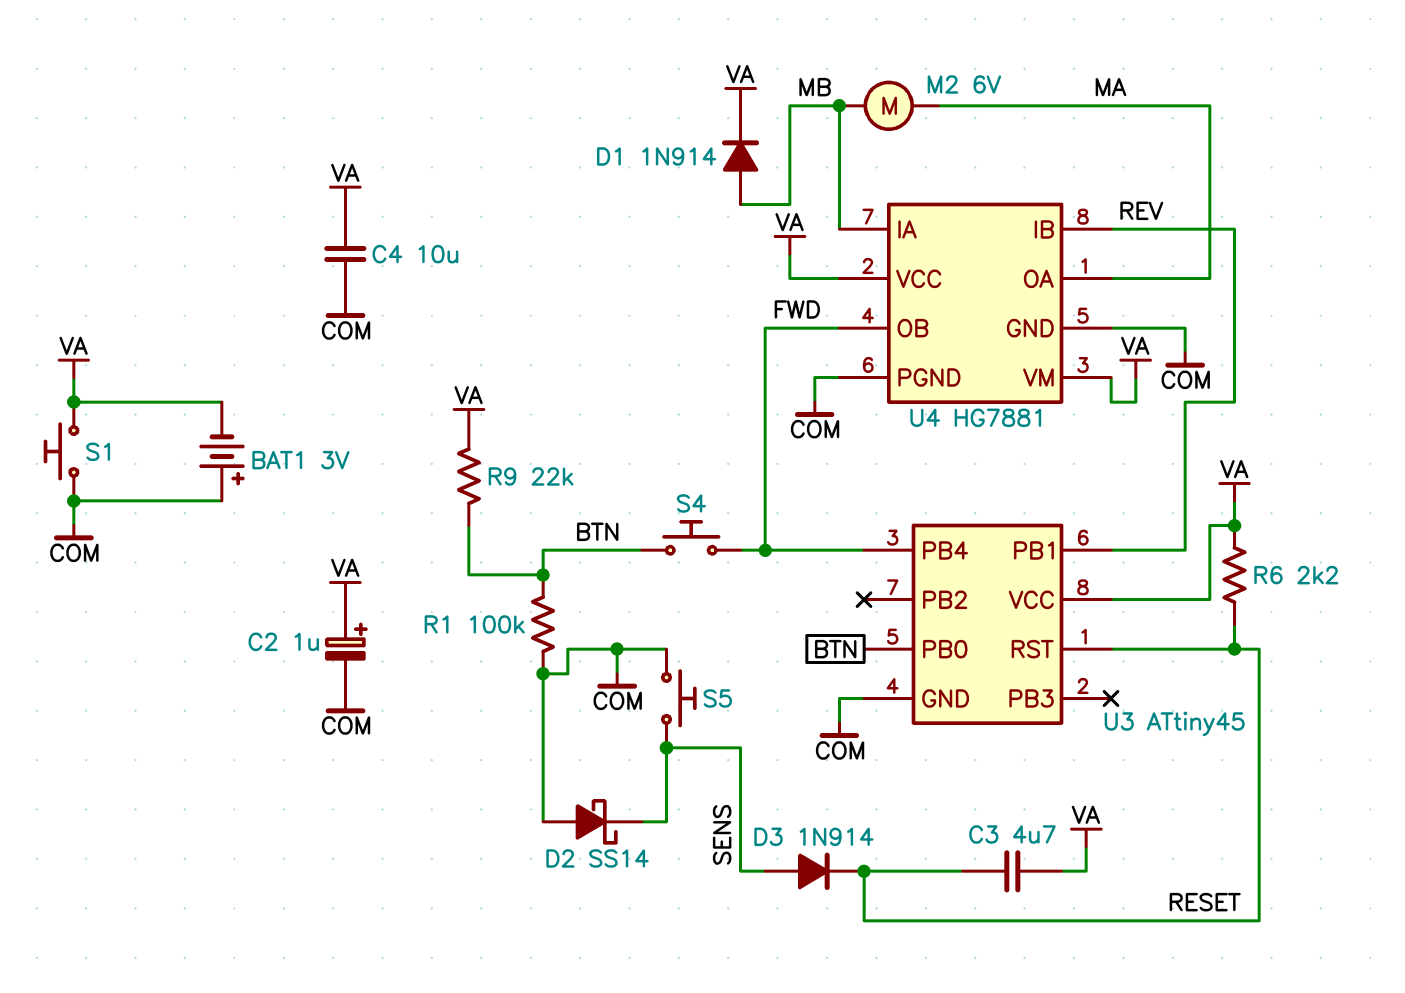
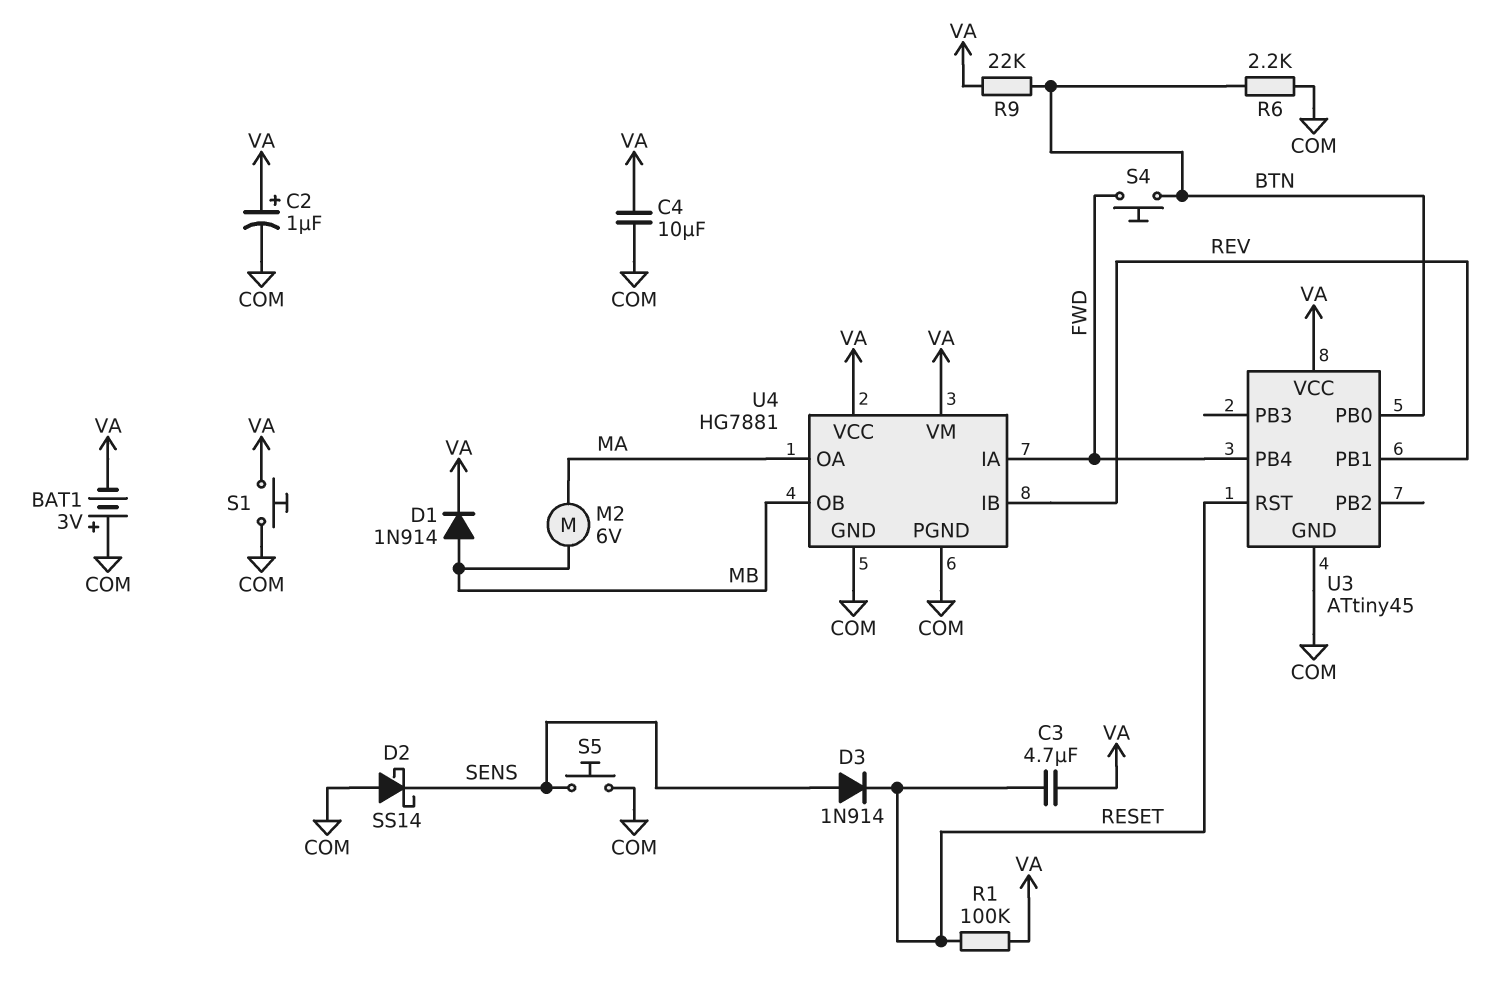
R1: 100k (BTN, COM) -> 100k (RESET, VA)
R6: 2.2k (RESET, VA) -> 2.2k (BTN, COM)
U4 pin IA: MB -> FWD
U4 pin OB: FWD -> MB

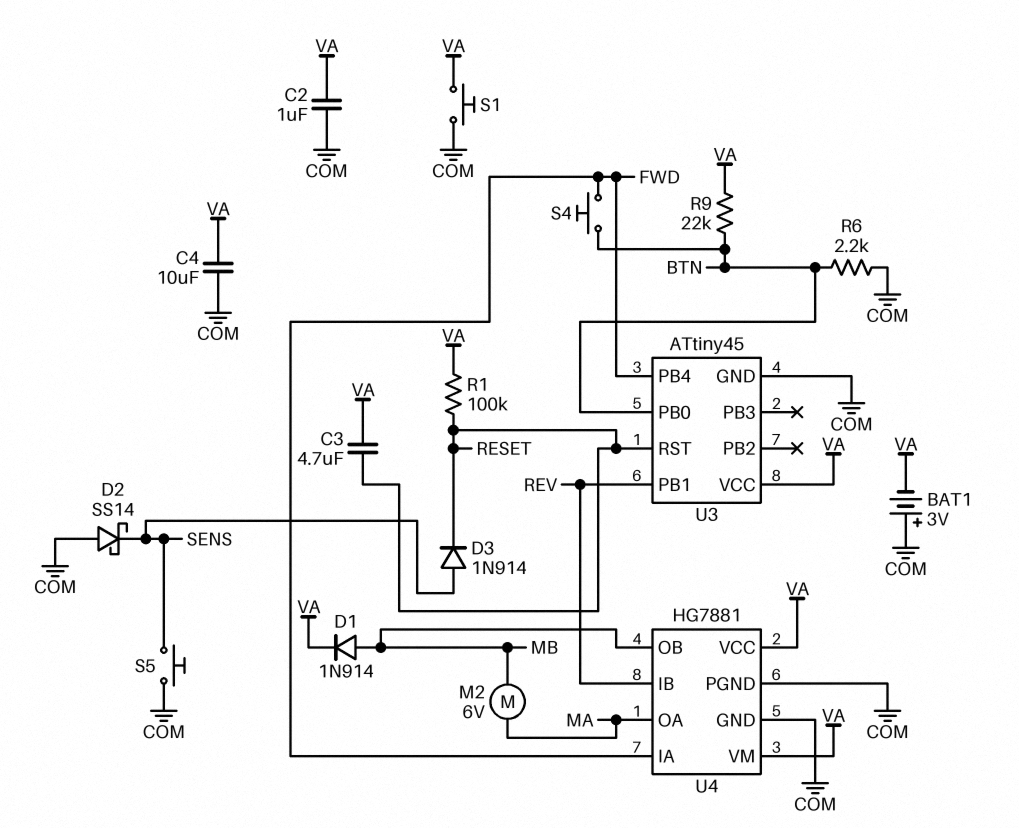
C2: 1uF (plus VA, minus COM) -> 1uF (COM, VA)

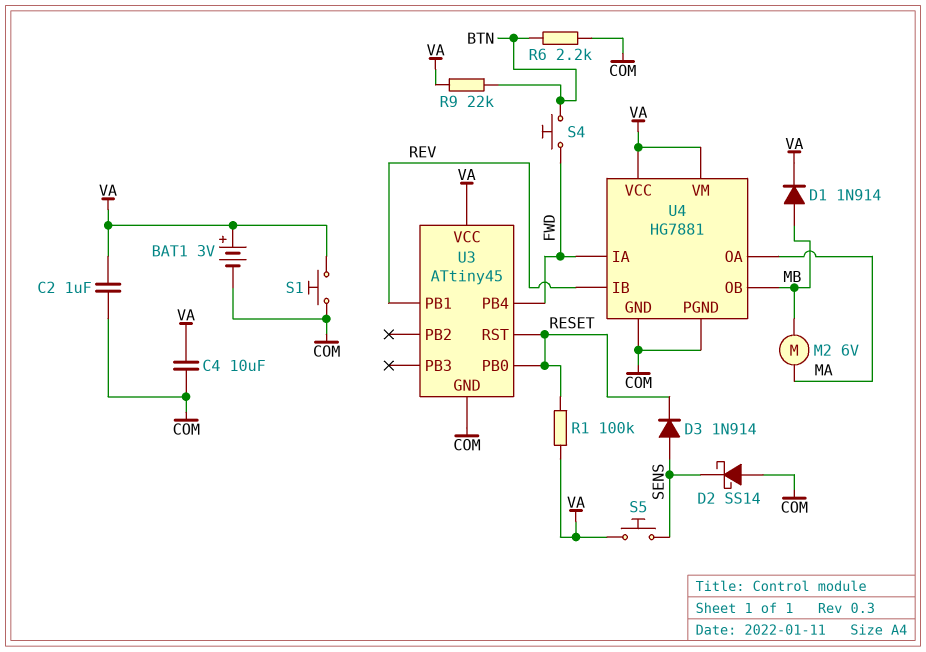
BAT1: 3V (plus COM, minus VA) -> 3V (plus VA, minus COM)
C3: 4.7uF (RESET, VA) -> none
S5: button (COM, SENS) -> button (SENS, VA)
U3 pin PB0: BTN -> RESET

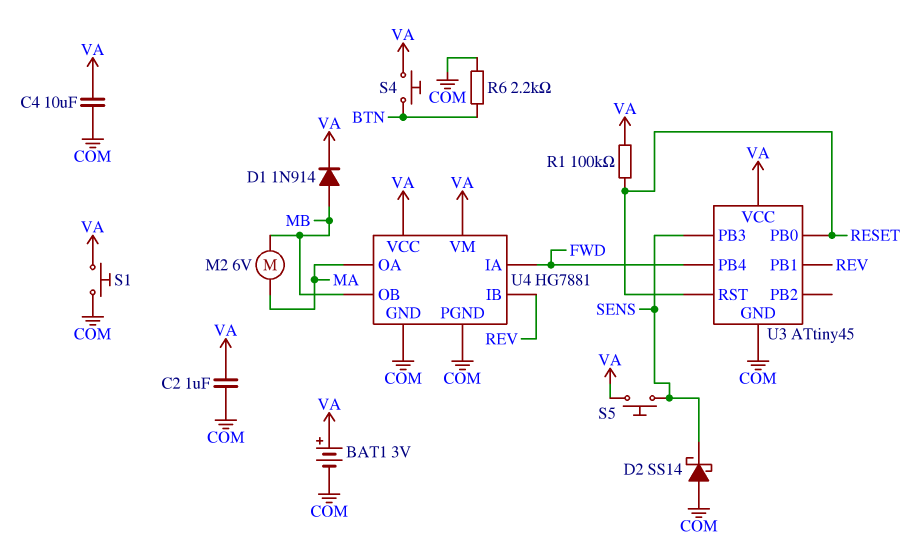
D3: diode 1N914 (A SENS, K RESET) -> none
R9: 22k (BTN, VA) -> none
S4: button (BTN, FWD) -> button (BTN, VA)
U3 pin PB3: none -> SENS

